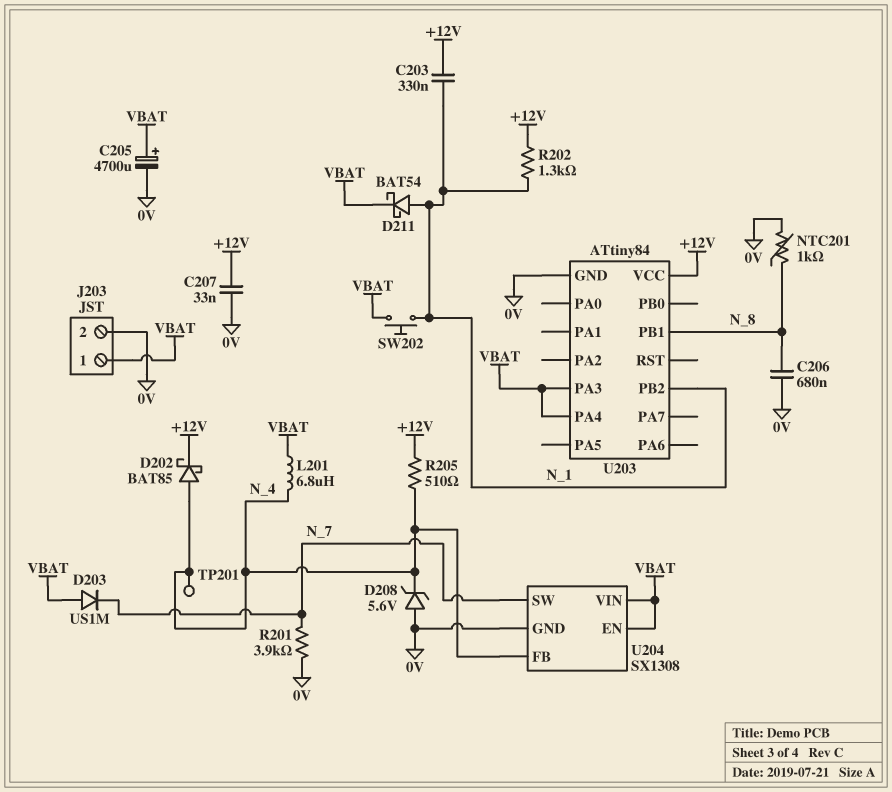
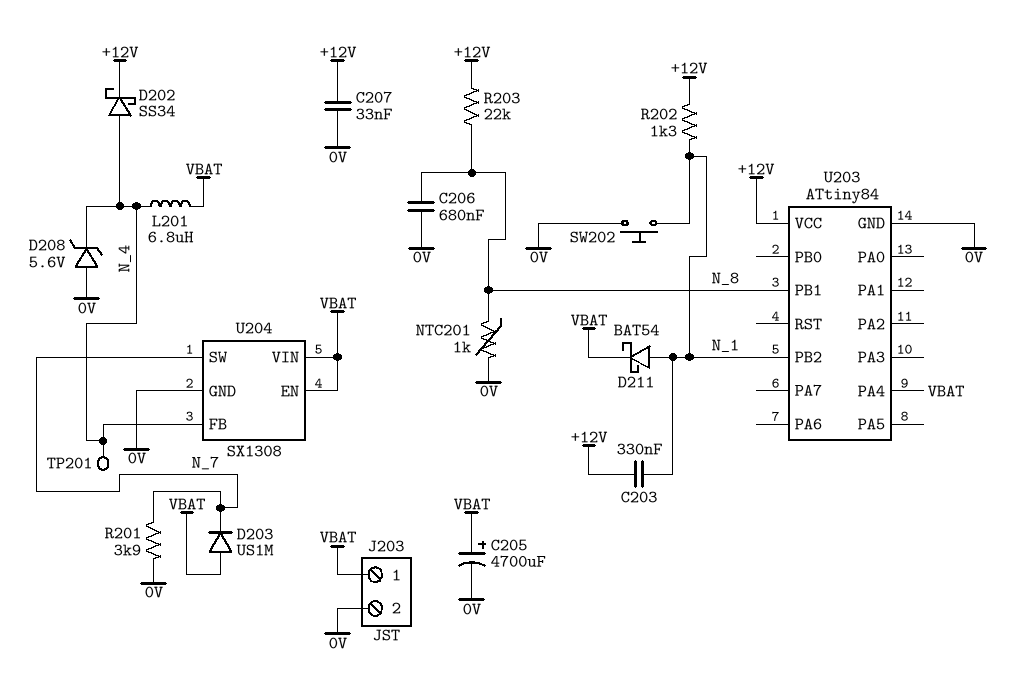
D202: schottky BAT85 (A N_4, K +12V) -> schottky SS34 (A N_4, K +12V)
R203: none -> 22k (+12V, N_8)
R205: 510 (+12V, N_4) -> none
SW202: button (N_1, VBAT) -> button (0V, N_1)
U203 pin PA3: VBAT -> none

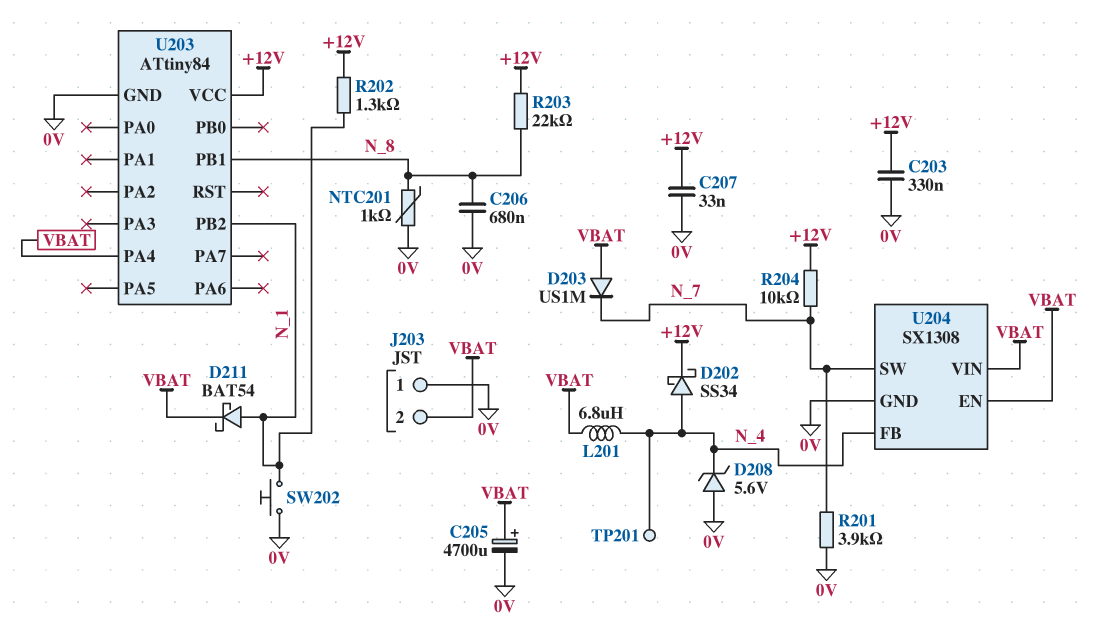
C203: 330nF (+12V, N_1) -> 330nF (+12V, 0V)
J203 pin 1: VBAT -> 0V
J203 pin 2: 0V -> VBAT
R204: none -> 10k (+12V, N_7)

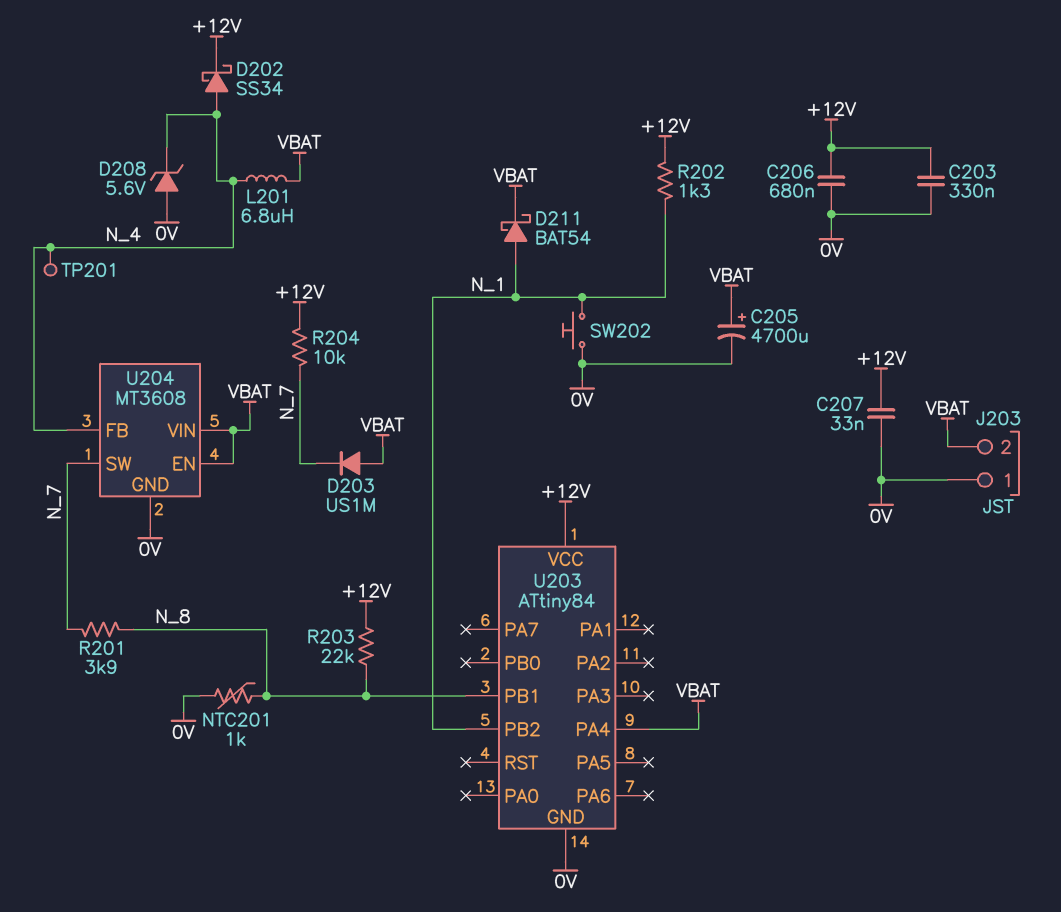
C206: 680nF (0V, N_8) -> 680nF (+12V, 0V)
R201: 3.9k (0V, N_7) -> 3.9k (N_7, N_8)
U204: SX1308 -> MT3608

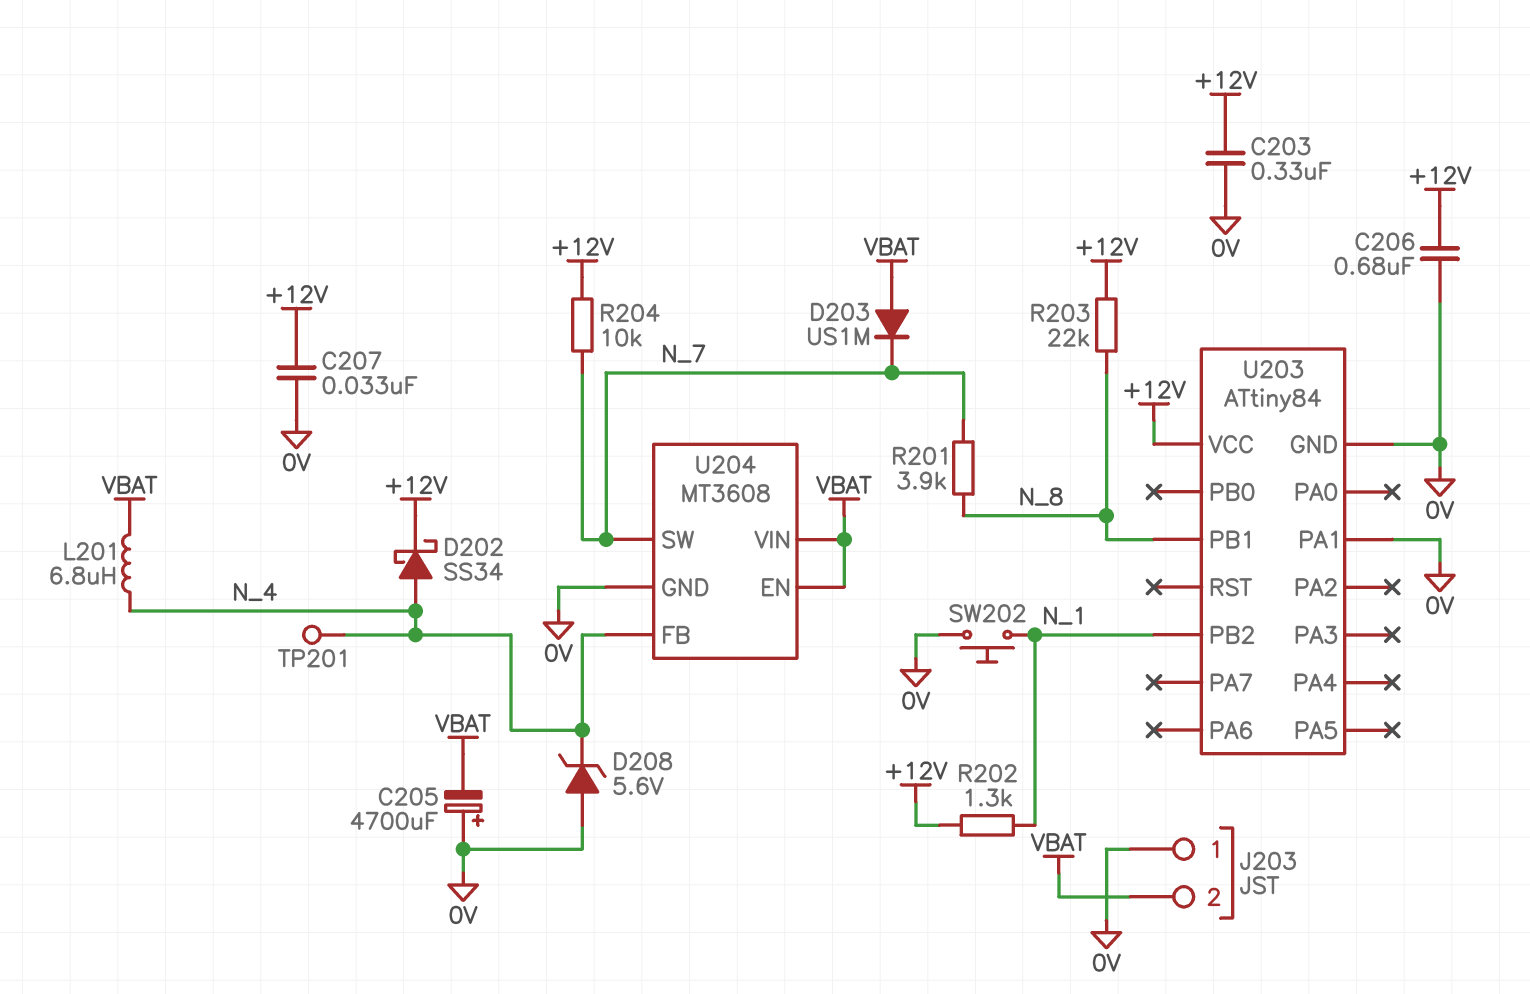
C205: 4700uF (plus VBAT, minus 0V) -> 4700uF (plus 0V, minus VBAT)
D211: schottky BAT54 (A N_1, K VBAT) -> none
NTC201: 1k (0V, N_8) -> none
U203 pin PA1: none -> 0V
U203 pin PA4: VBAT -> none

